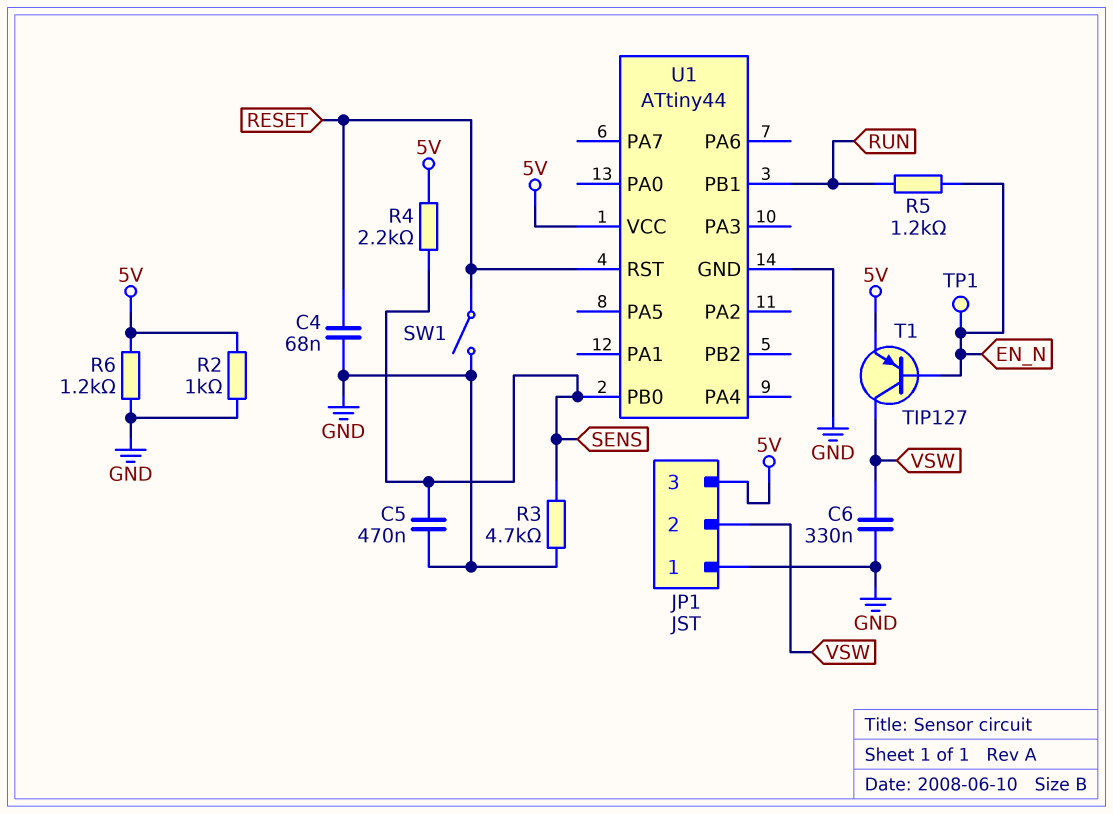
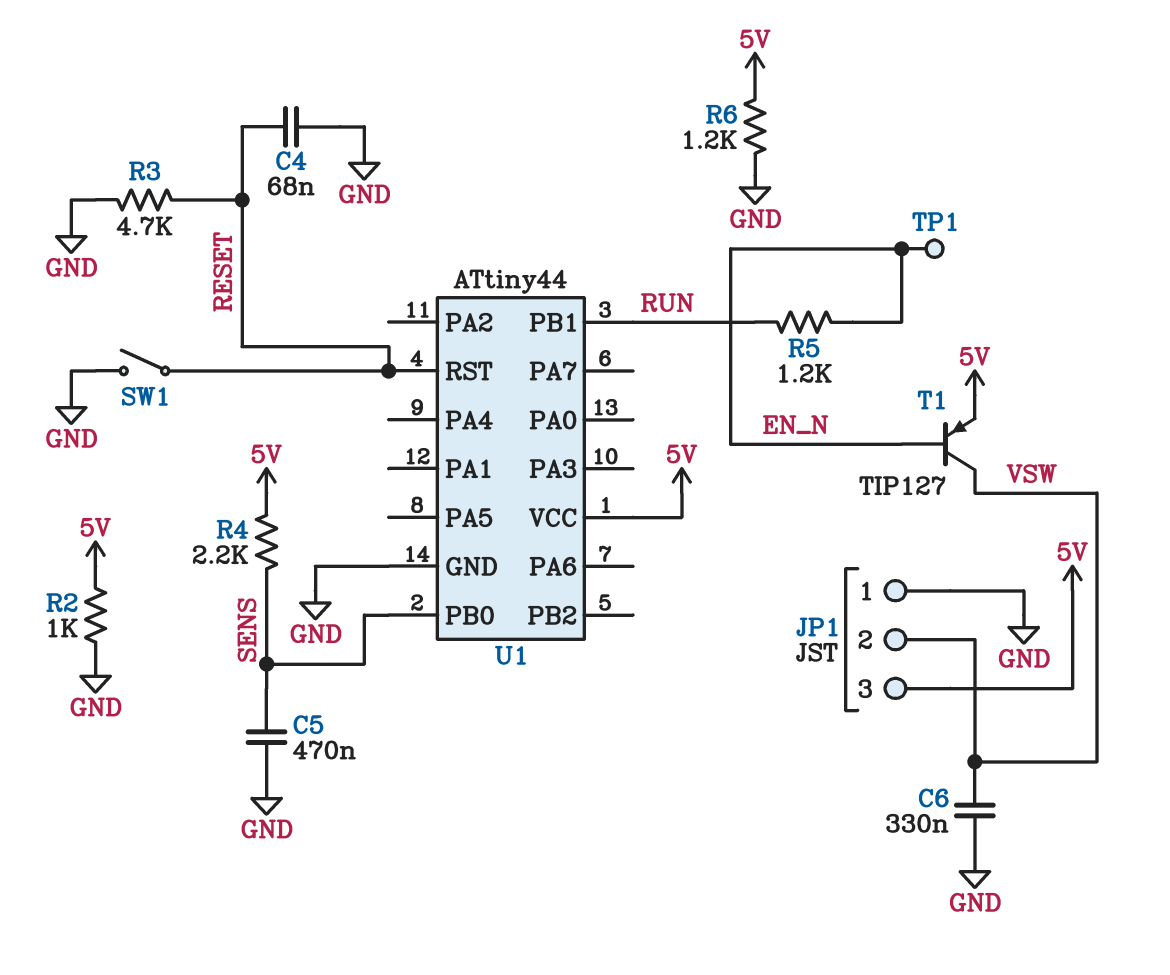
R3: 4.7k (GND, SENS) -> 4.7k (GND, RESET)

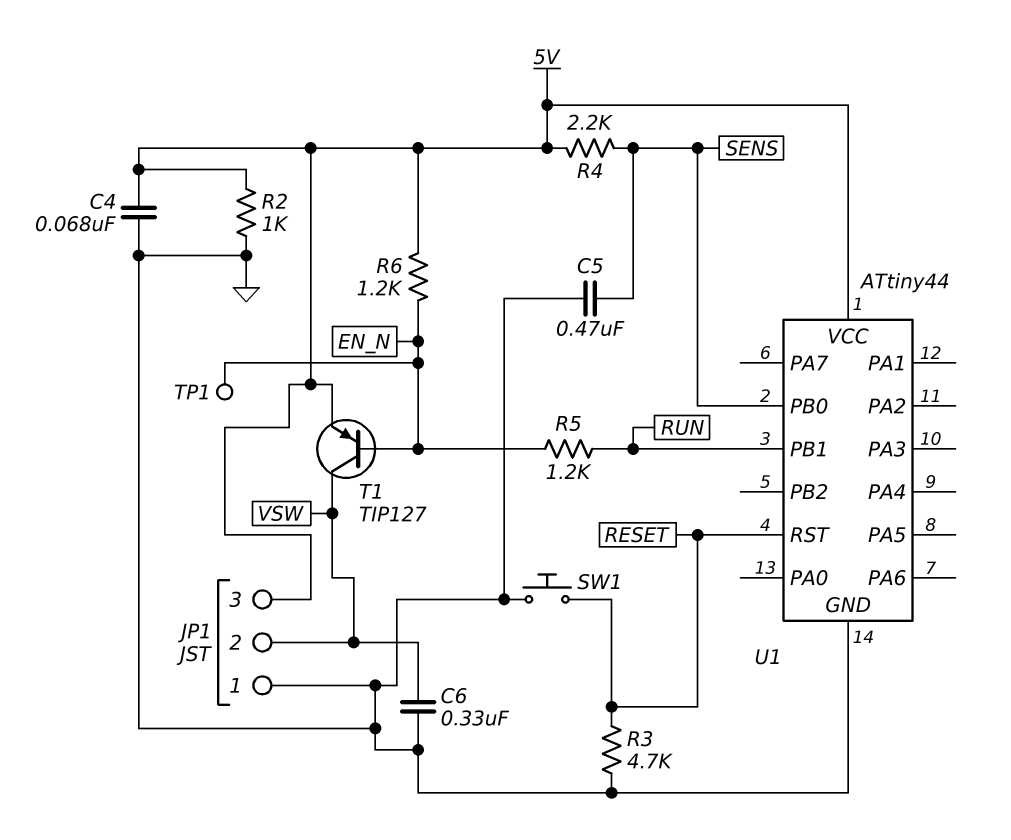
C4: 68nF (GND, RESET) -> 68nF (5V, GND)
R6: 1.2k (5V, GND) -> 1.2k (5V, EN_N)
SW1: switch (GND, RESET) -> button (GND, RESET)

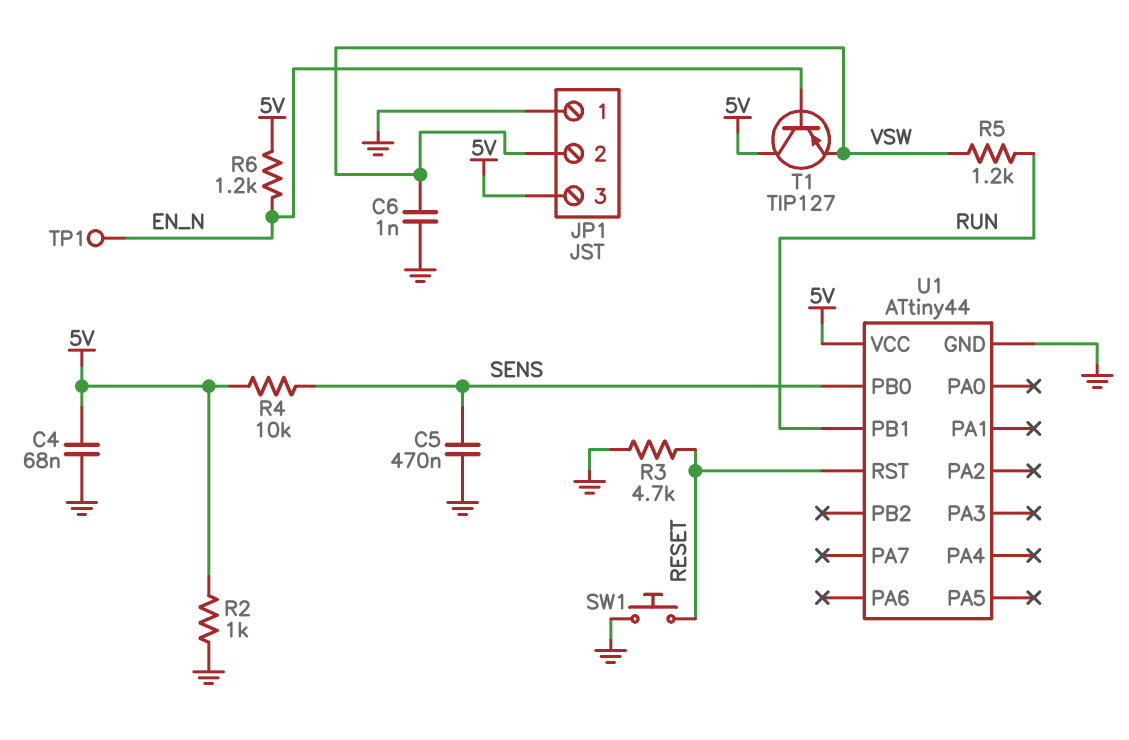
C6: 330nF (GND, VSW) -> 1nF (GND, VSW)
R4: 2.2k (5V, SENS) -> 10k (5V, SENS)
R5: 1.2k (EN_N, RUN) -> 1.2k (RUN, VSW)
T1: PNP TIP127 (B EN_N, C VSW, E 5V) -> PNP TIP127 (B EN_N, C 5V, E VSW)

